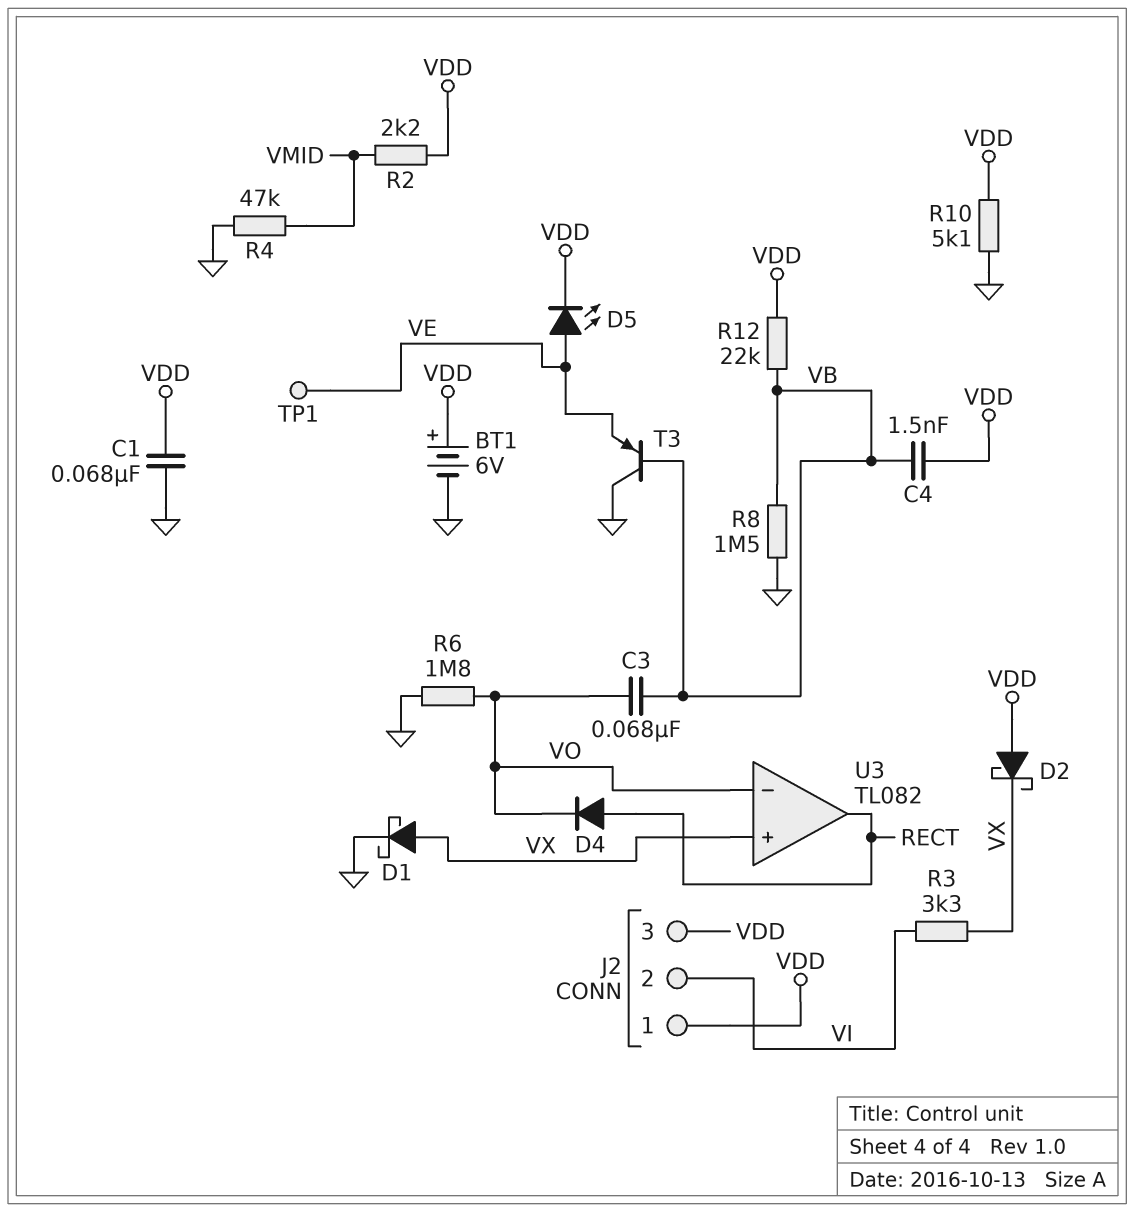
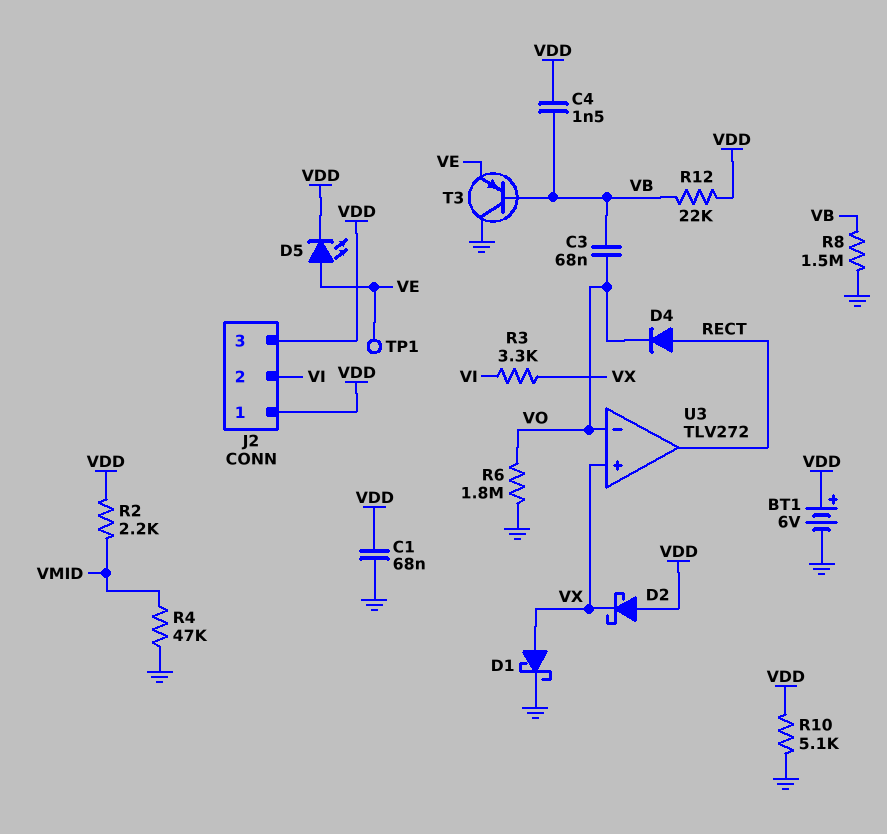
U3: TL082 -> TLV272

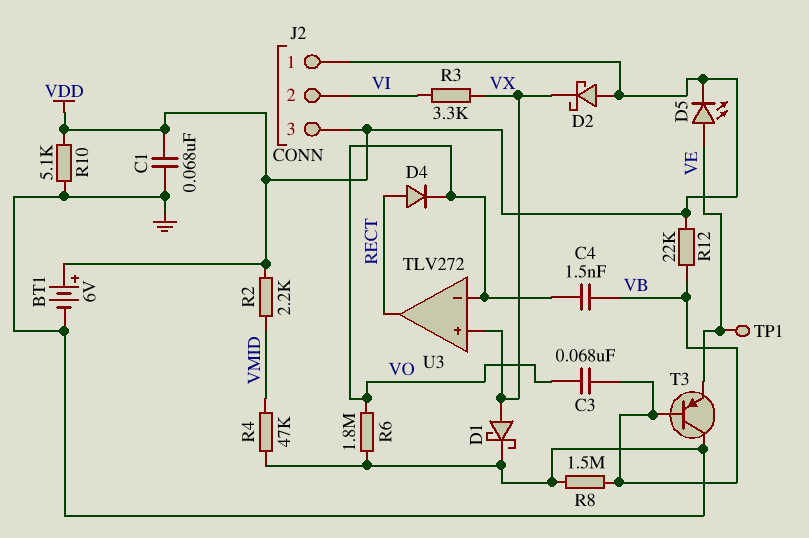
C4: 1.5nF (VB, VDD) -> 1.5nF (VB, VO)

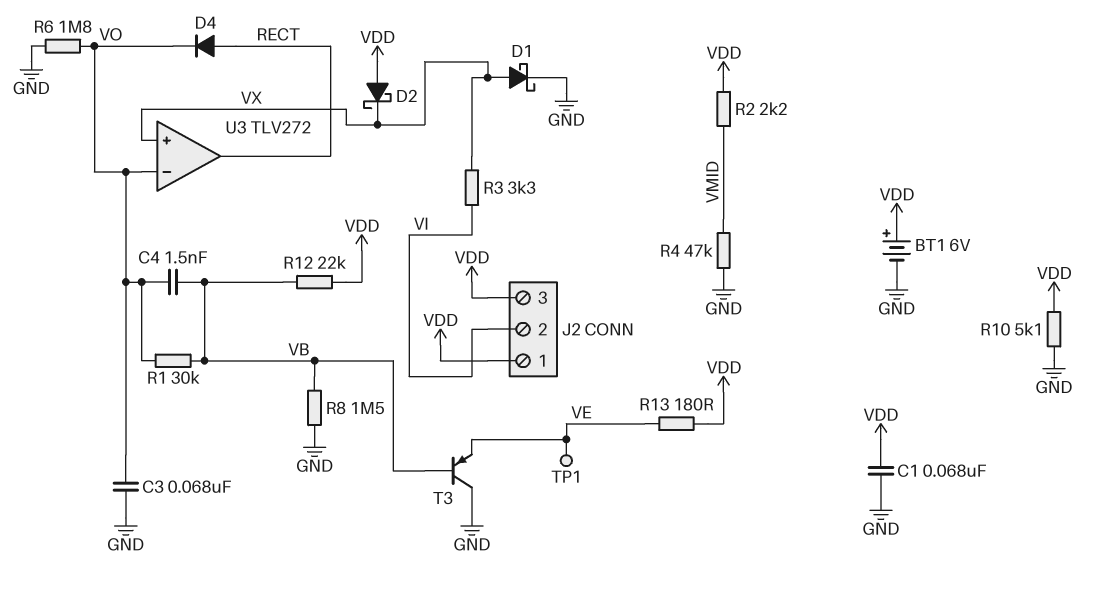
C3: 68nF (VB, VO) -> 68nF (GND, VO)
D5: LED (A VE, K VDD) -> none
R1: none -> 30k (VB, VO)
R13: none -> 180 (VDD, VE)

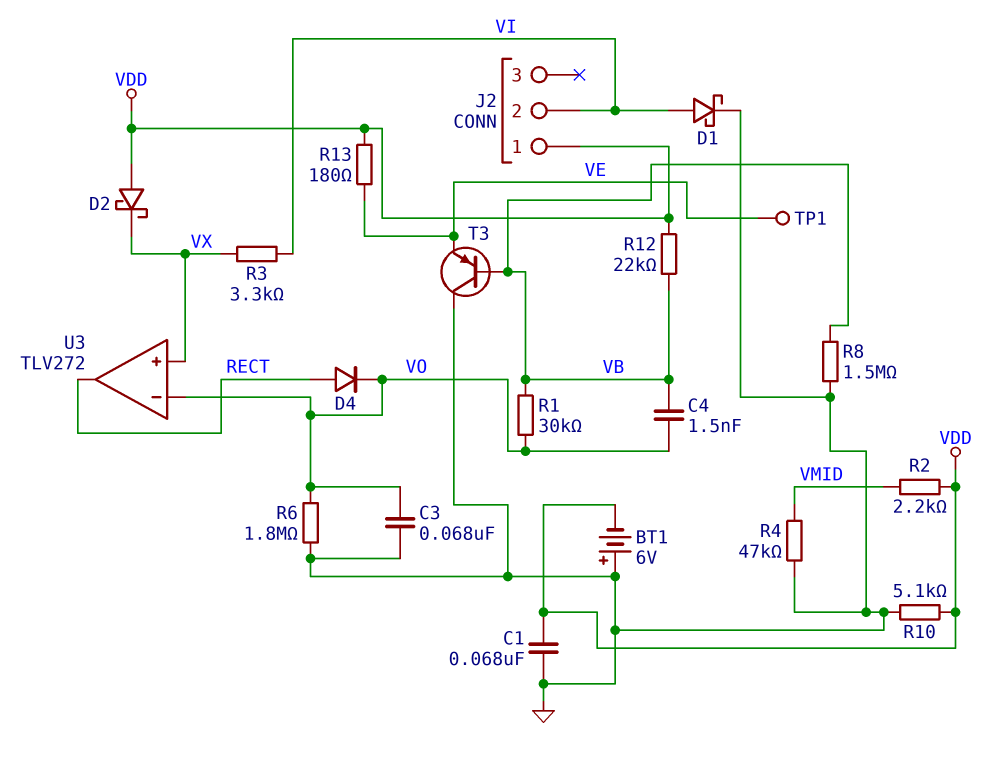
BT1: 6V (plus VDD, minus GND) -> 6V (plus GND, minus VDD)
D1: schottky (A VX, K GND) -> schottky (A VI, K GND)
J2 pin 3: VDD -> none

